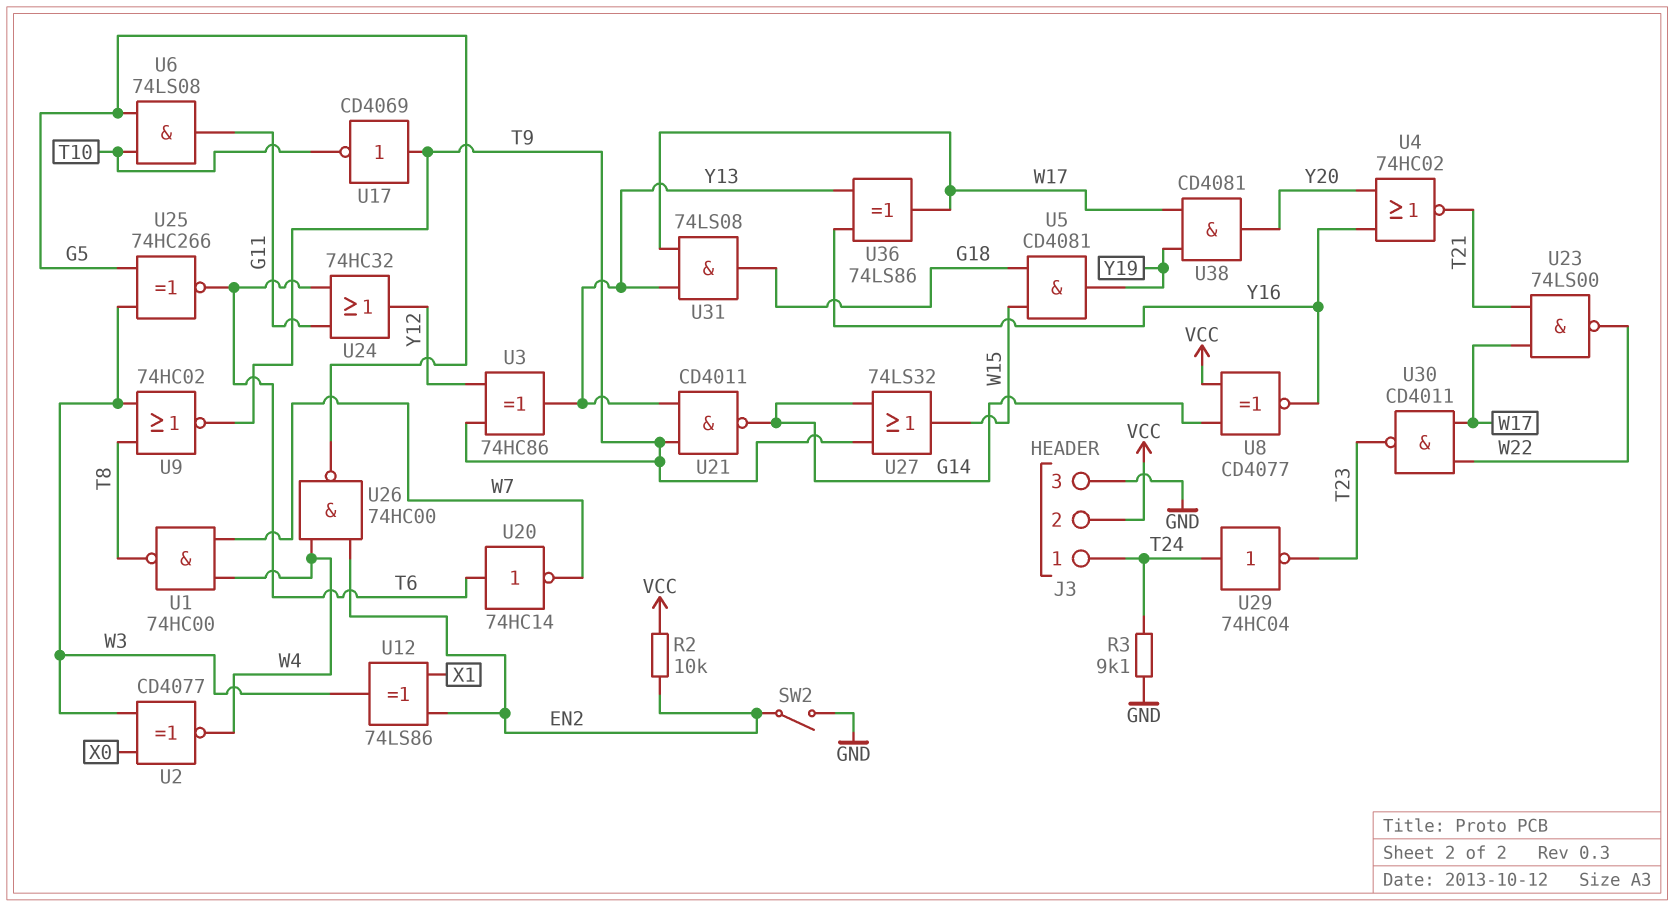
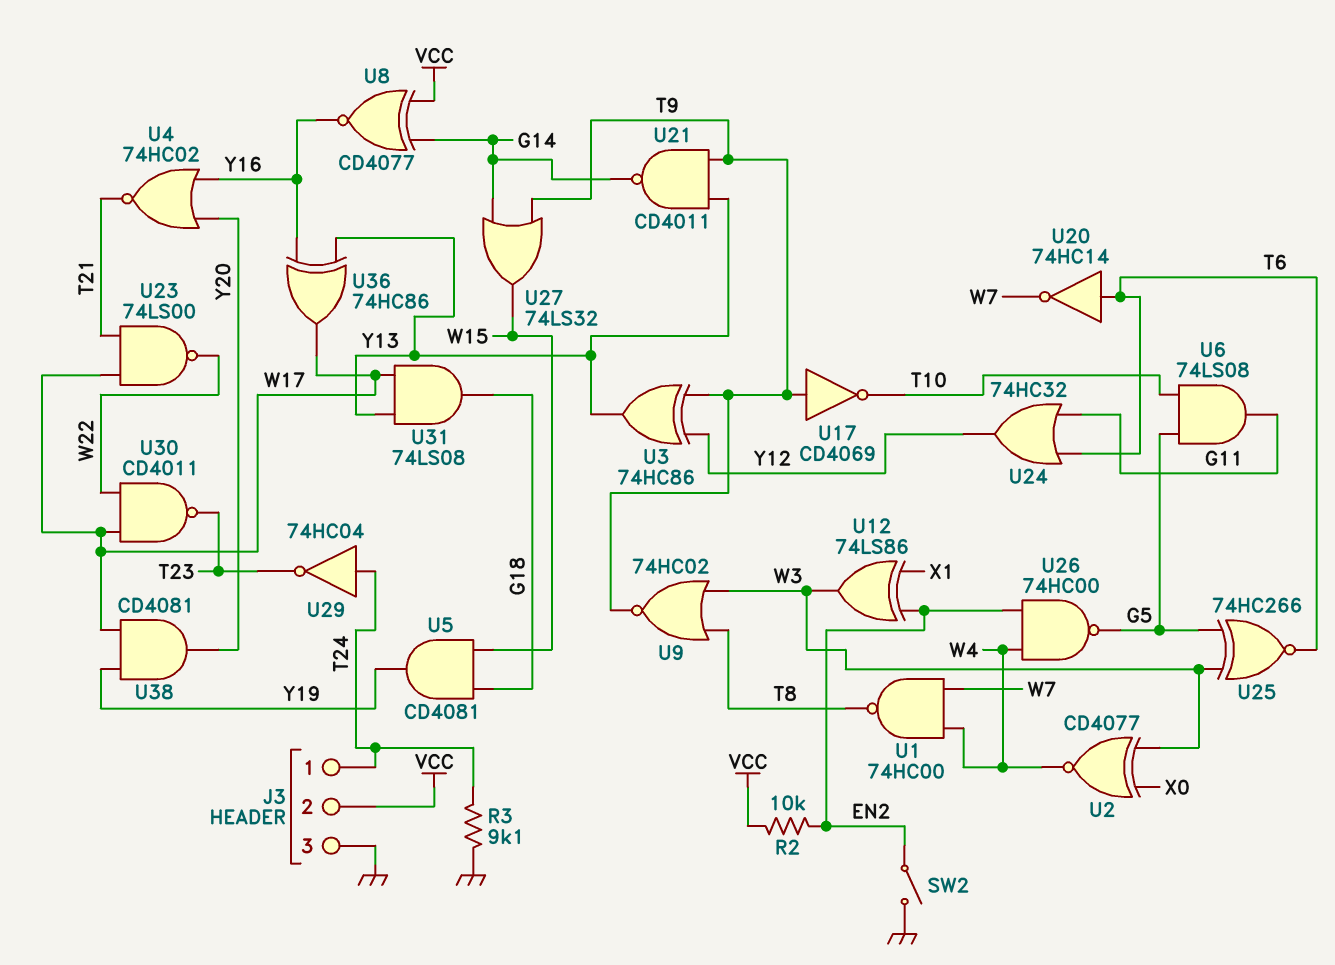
U36: XOR 74LS86 (in Y13, in Y16, out W17) -> XOR 74HC86 (in Y13, in Y16, out W17)

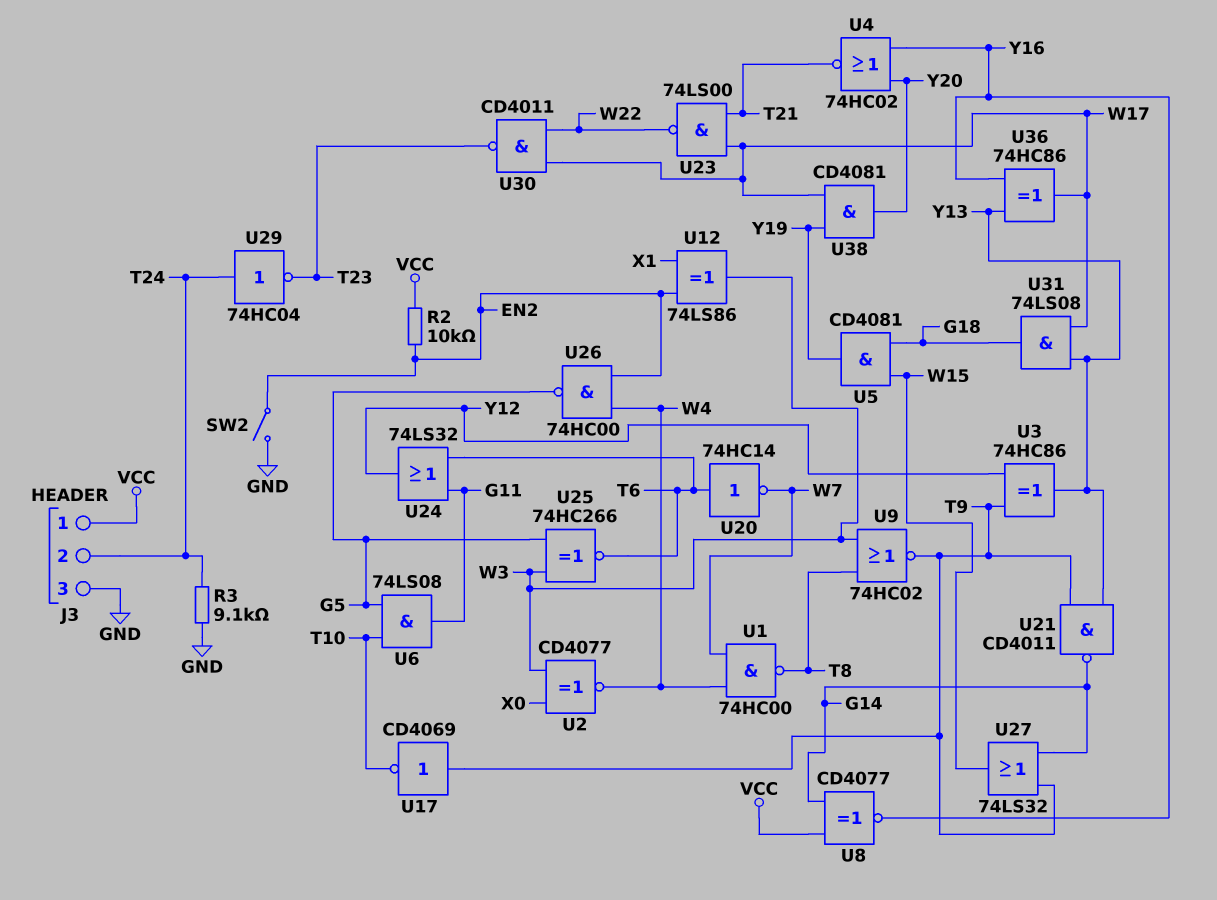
J3 pin 1: T24 -> VCC
J3 pin 2: VCC -> T24
U24: OR 74HC32 (in G11, in T6, out Y12) -> OR 74LS32 (in G11, in T6, out Y12)

